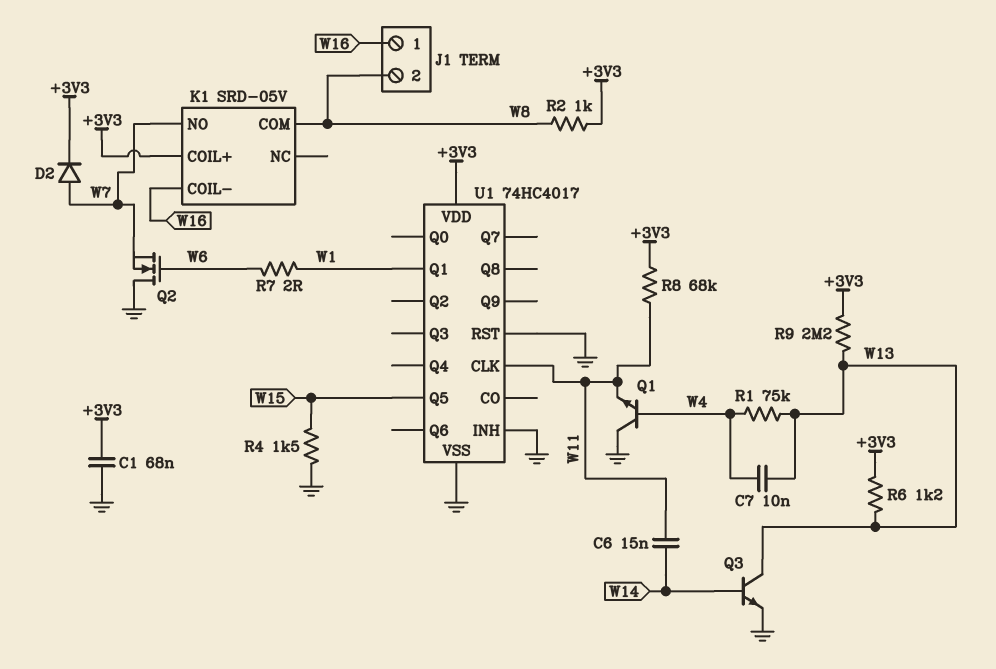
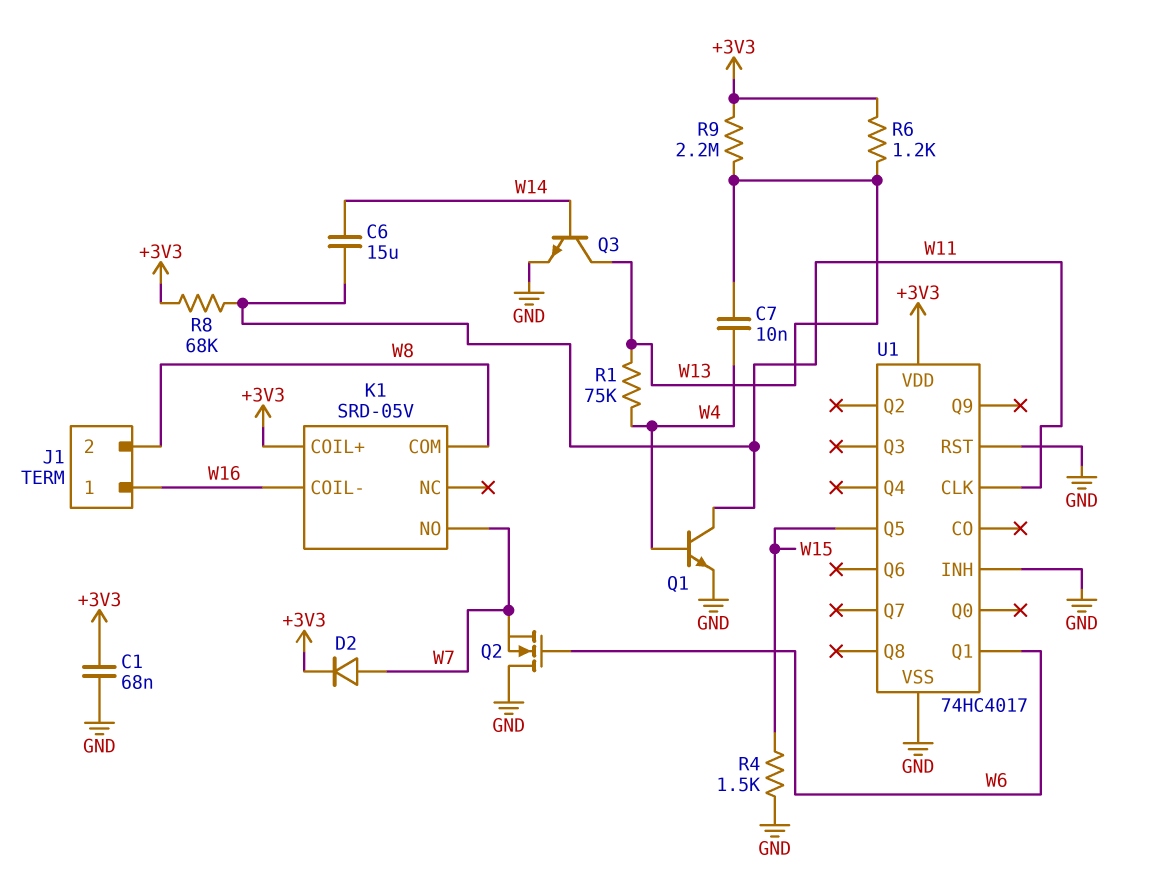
C6: 15nF (W11, W14) -> 15uF (W11, W14)
Q1: NPN (B W4, C GND, E W11) -> NPN (B W4, C W11, E GND)
R2: 1k (+3V3, W8) -> none
R7: 2 (W1, W6) -> none
U1 pin Q1: W1 -> W6

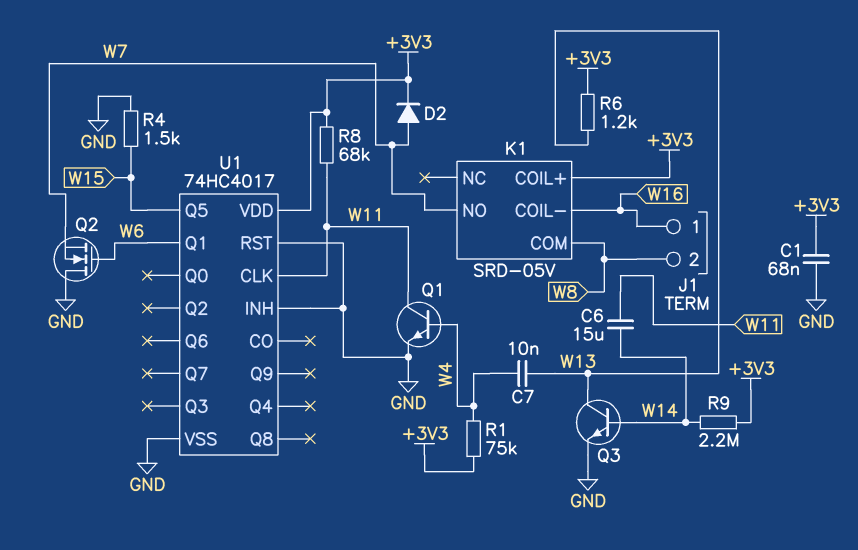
R1: 75k (W4, W13) -> 75k (+3V3, W4)
R9: 2.2M (+3V3, W13) -> 2.2M (+3V3, W14)

